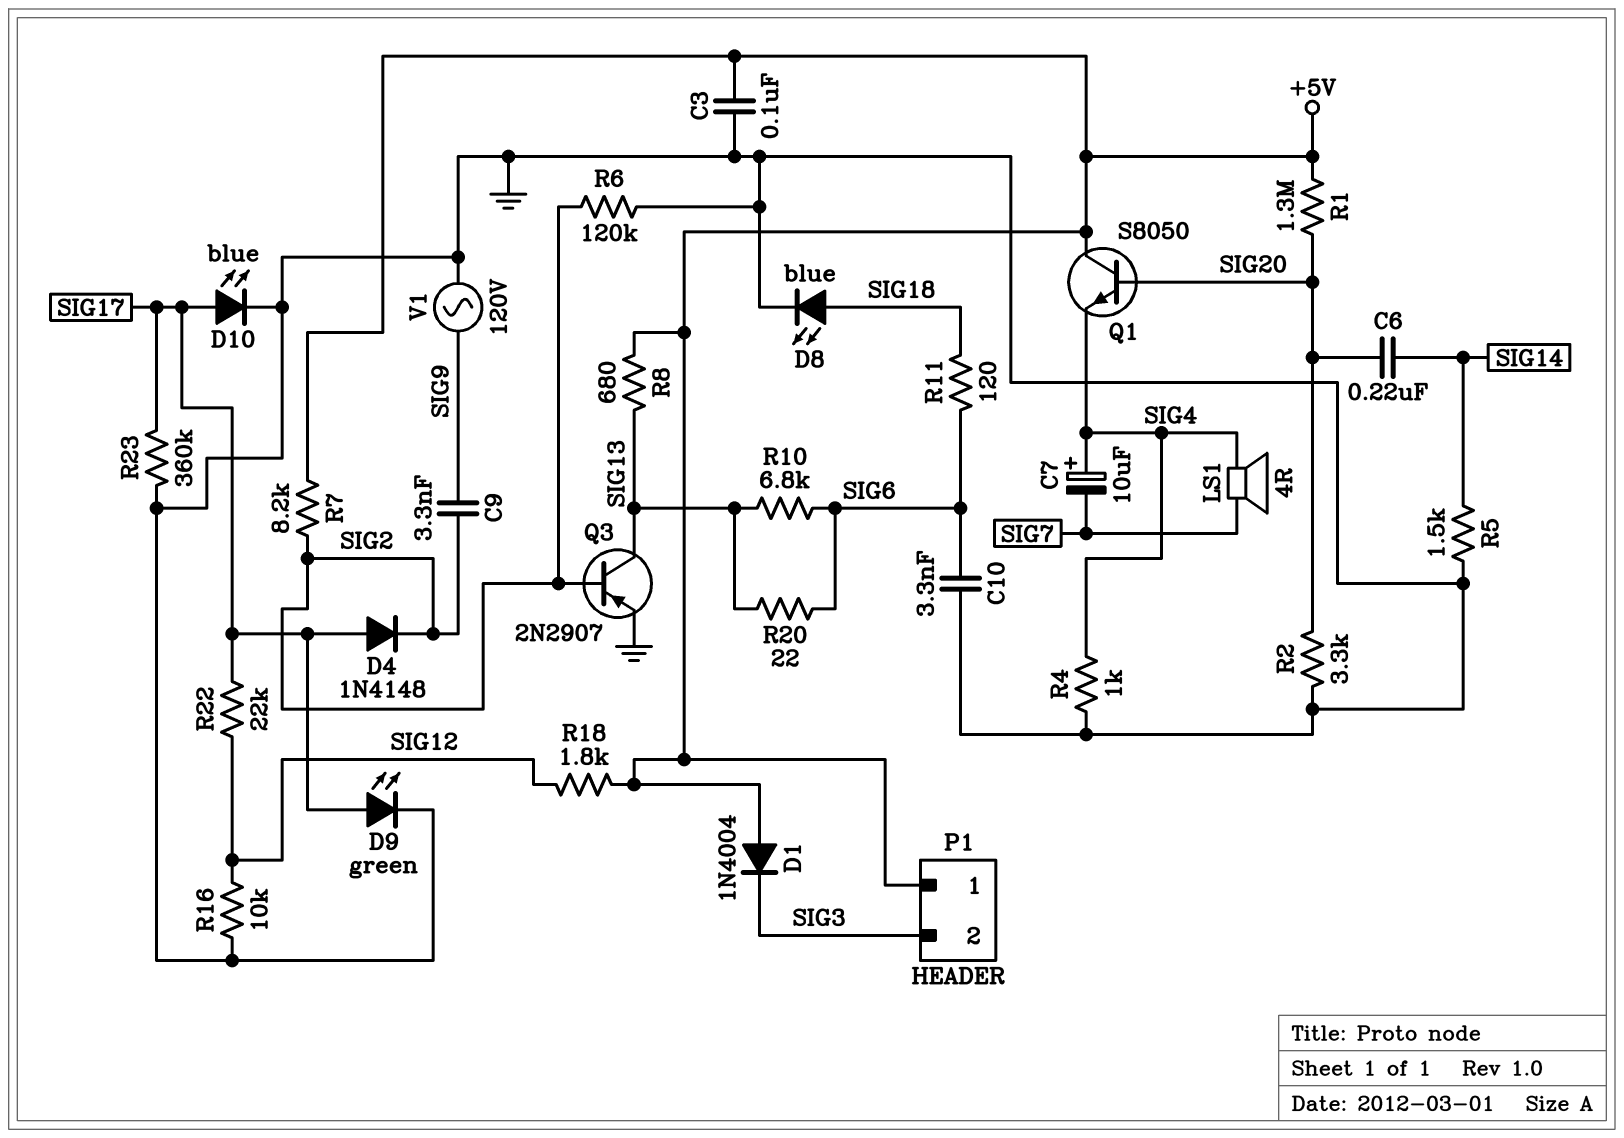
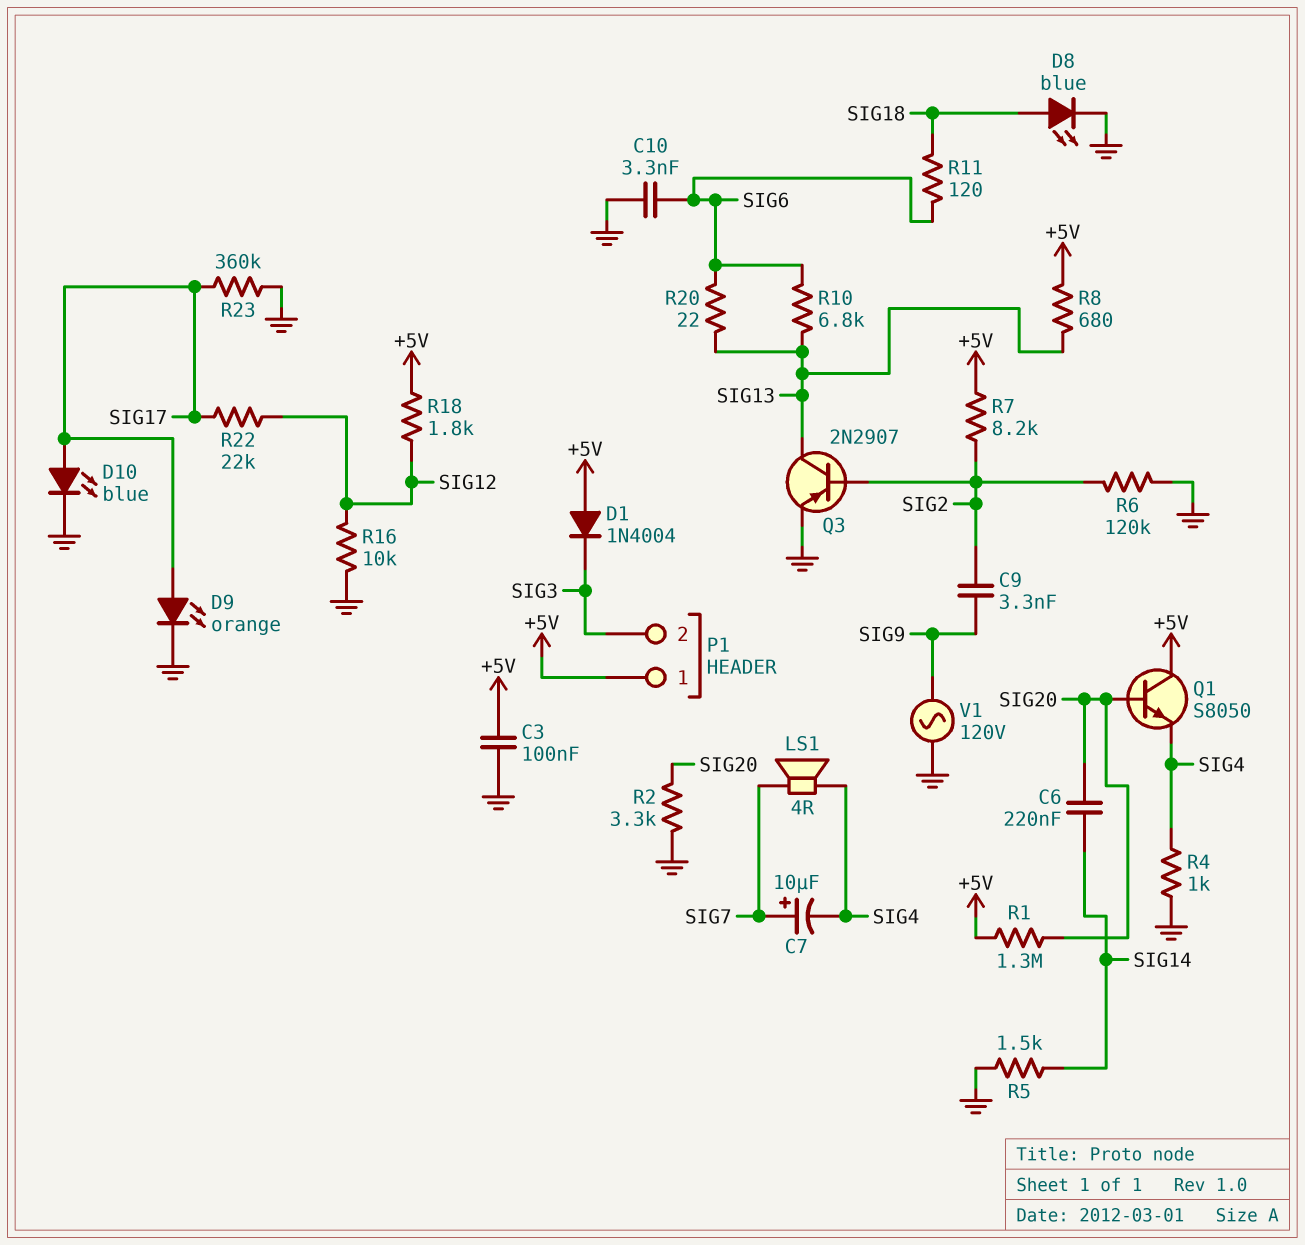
C7: 10uF (plus SIG4, minus SIG7) -> 10uF (plus SIG7, minus SIG4)
D4: diode 1N4148 (A SIG17, K SIG2) -> none
D9: LED green (A SIG17, K GND) -> LED orange (A SIG17, K GND)

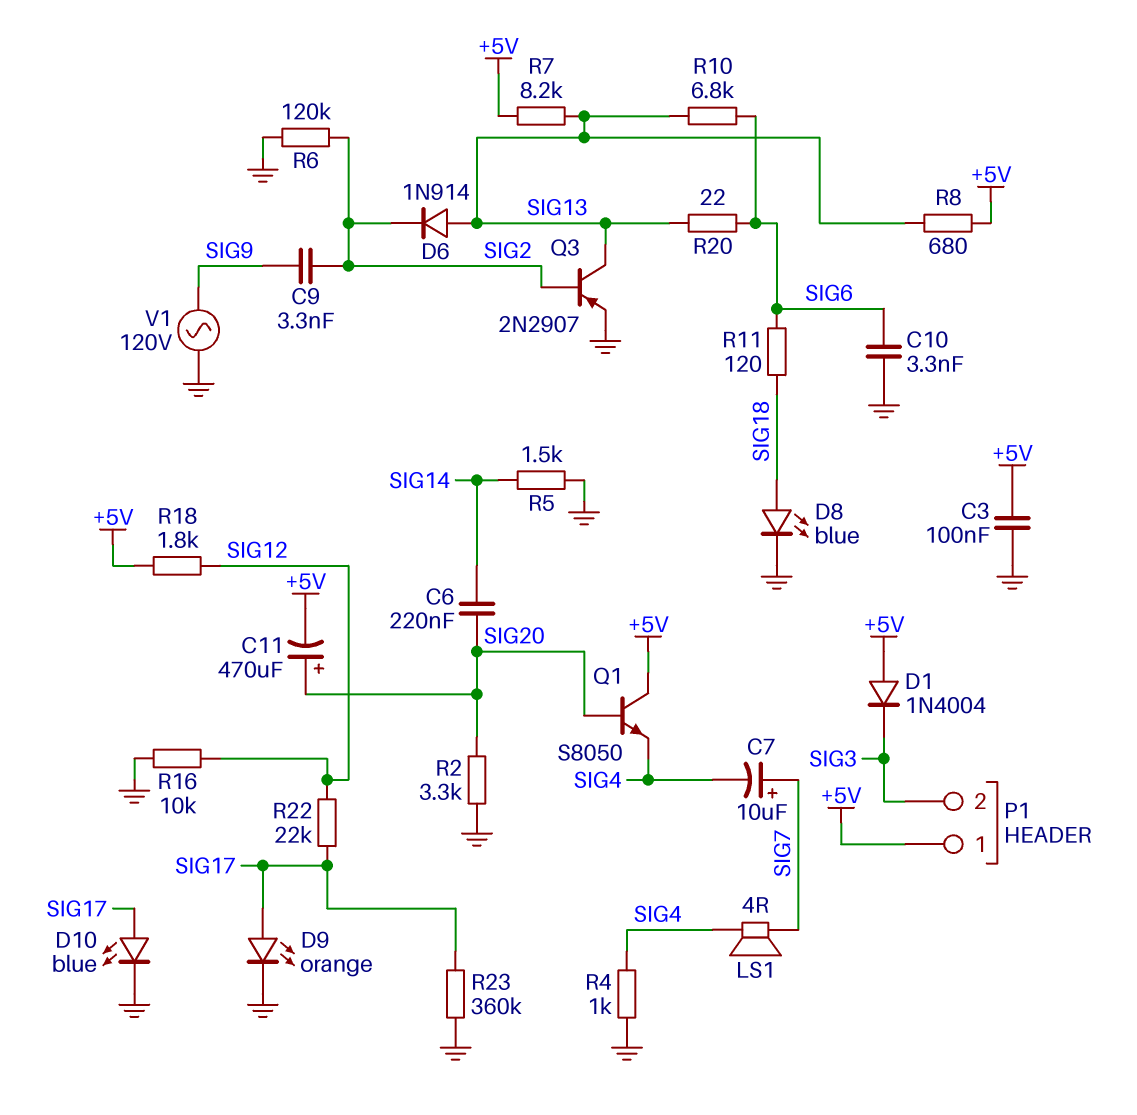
C11: none -> 470uF (plus SIG20, minus +5V)
D6: none -> diode 1N914 (A SIG13, K SIG2)
R1: 1.3M (+5V, SIG20) -> none
R7: 8.2k (+5V, SIG2) -> 8.2k (+5V, SIG13)

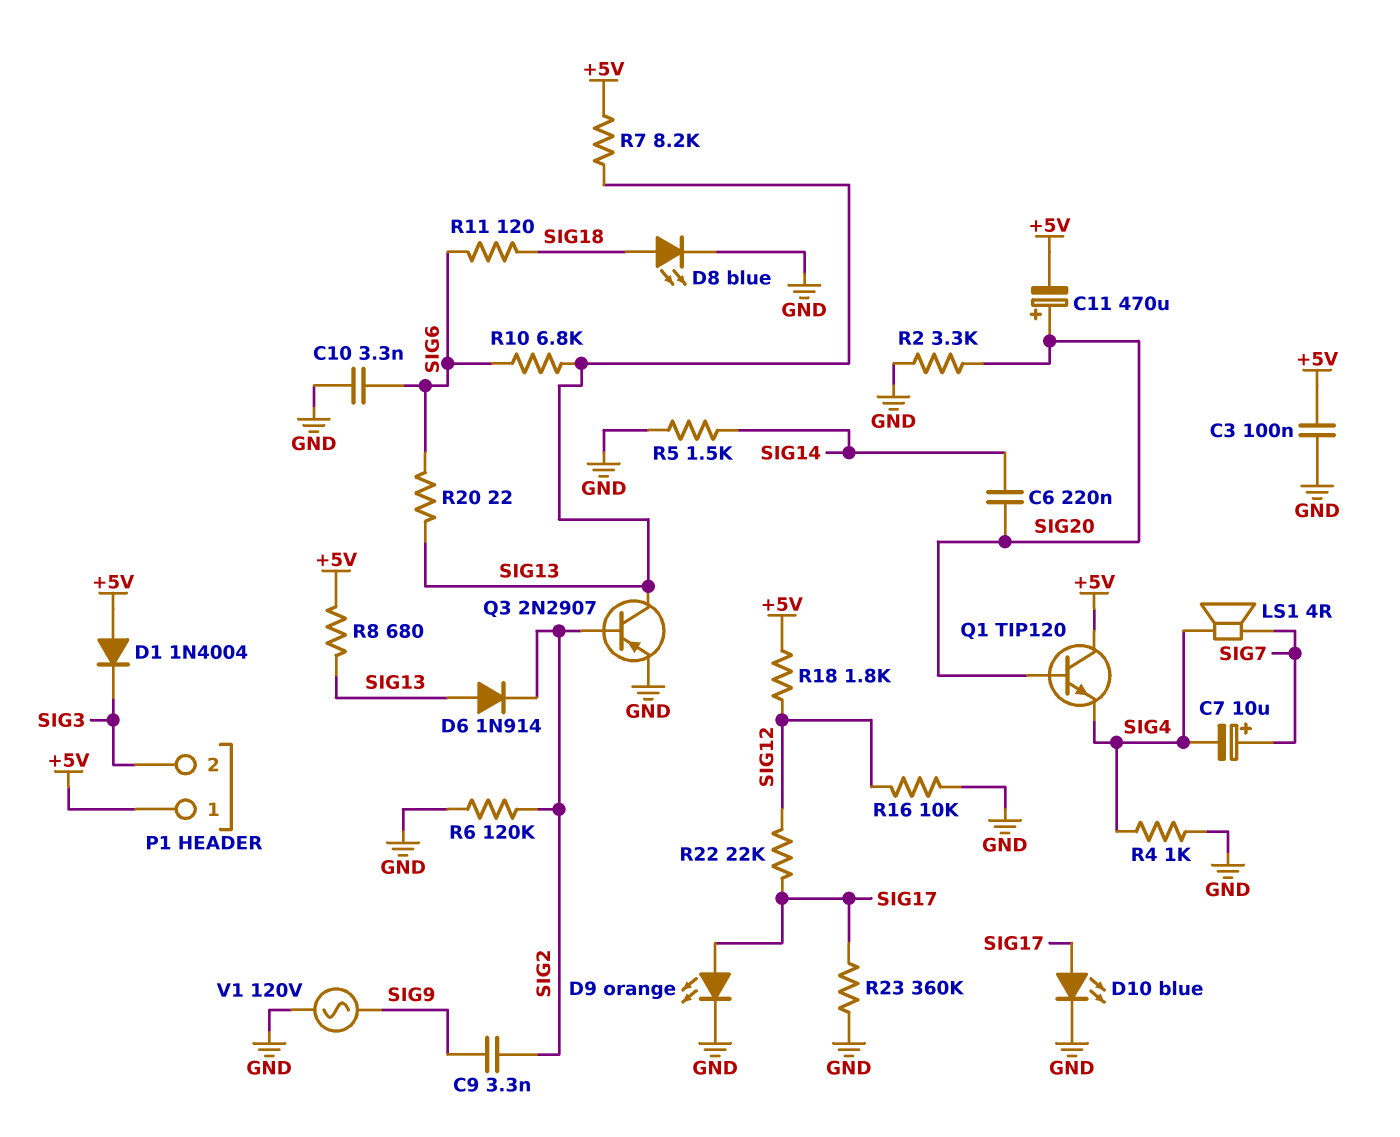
Q1: NPN S8050 (B SIG20, C +5V, E SIG4) -> NPN TIP120 (B SIG20, C +5V, E SIG4)

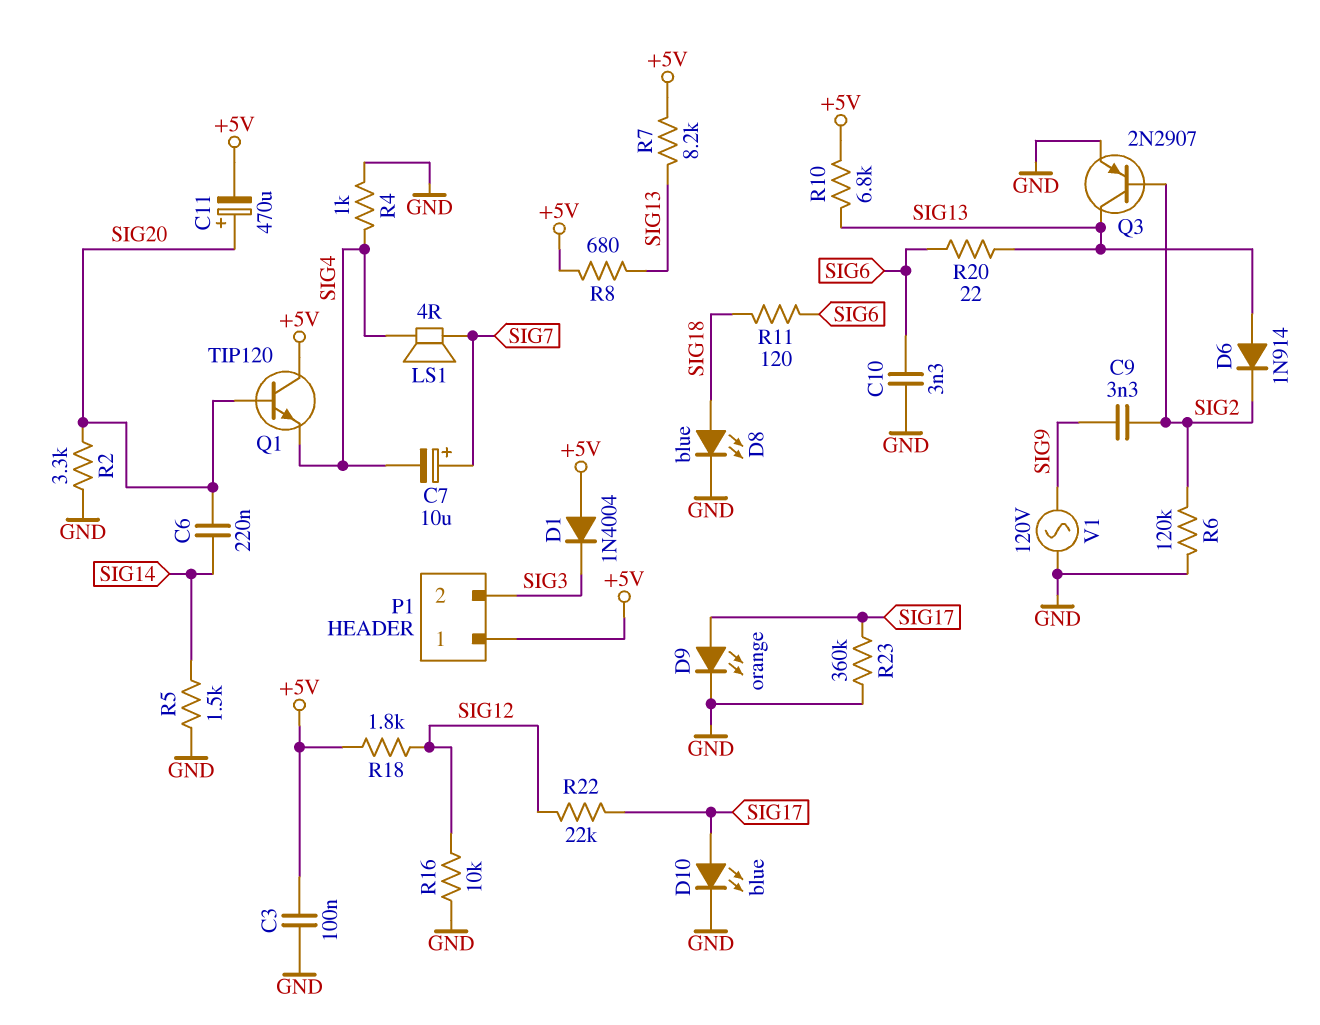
R10: 6.8k (SIG6, SIG13) -> 6.8k (+5V, SIG13)

